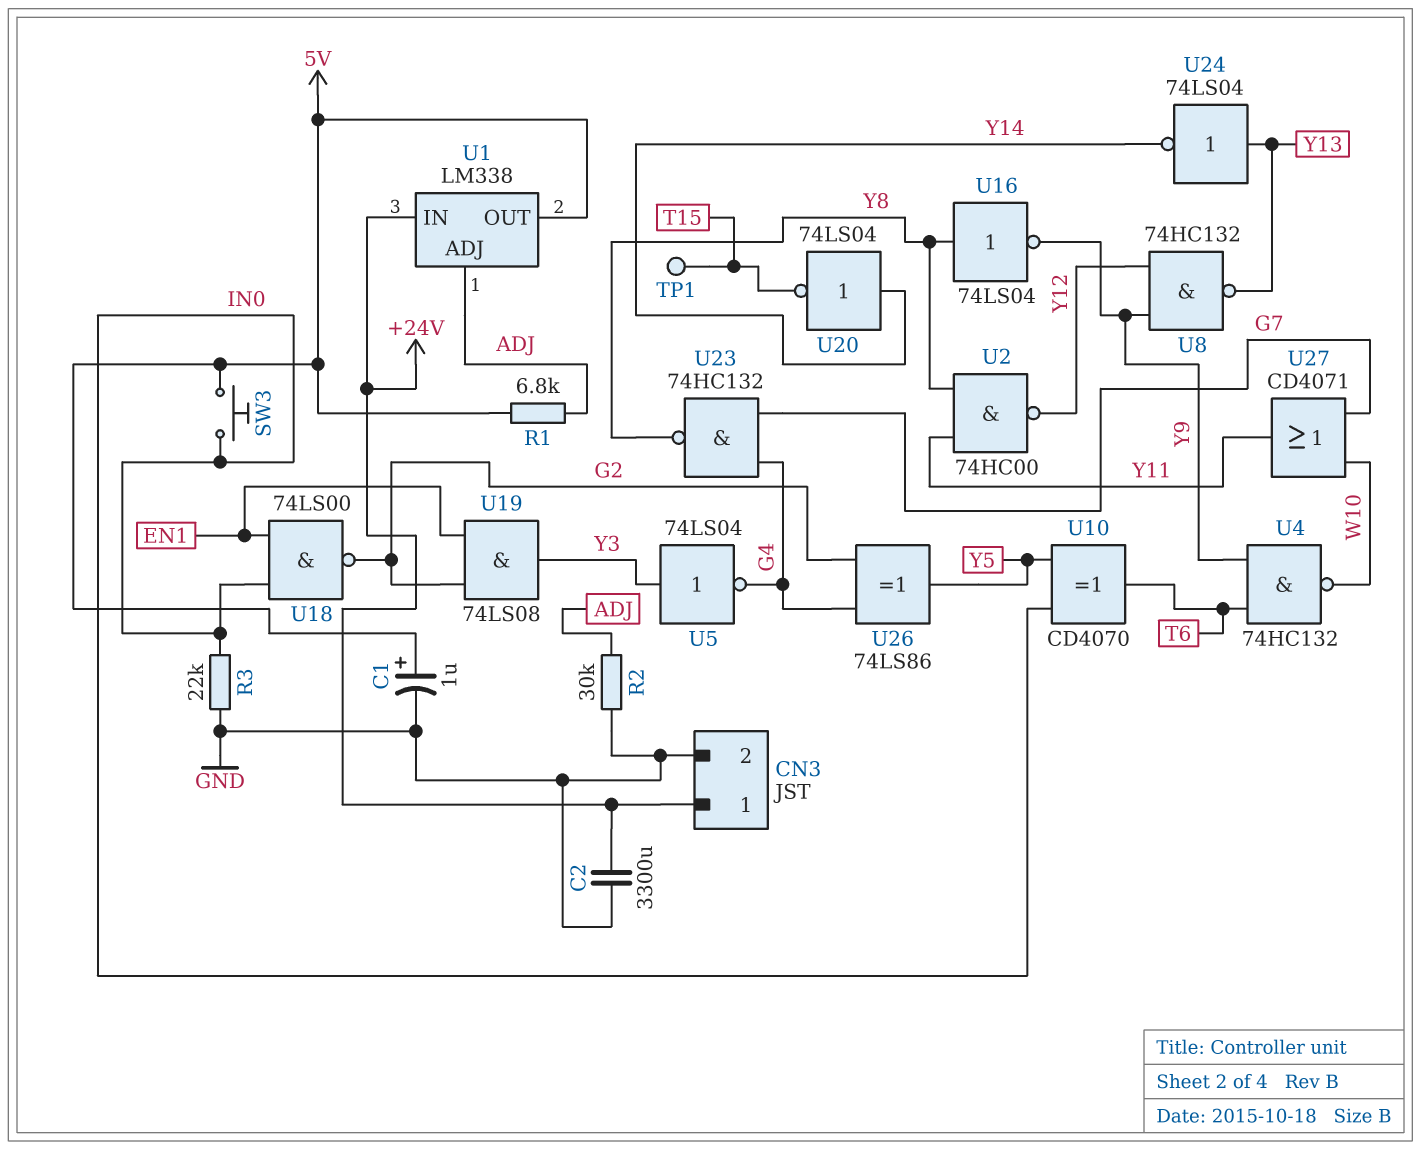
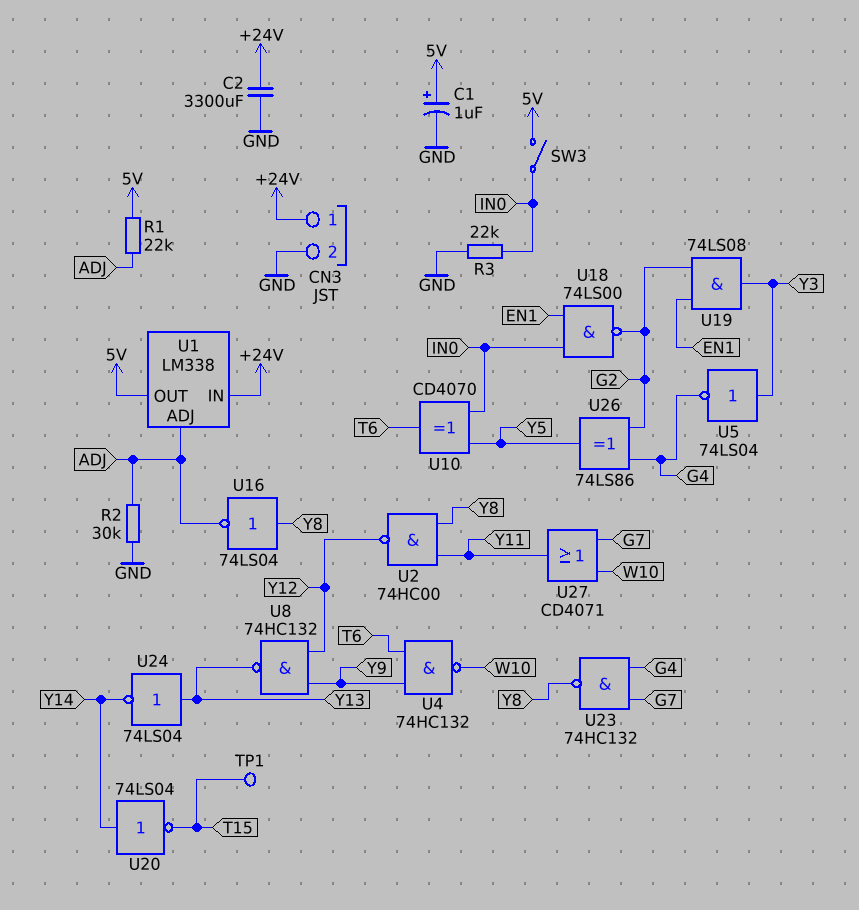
R1: 6.8k (5V, ADJ) -> 22k (5V, ADJ)
SW3: button (5V, IN0) -> switch (5V, IN0)
U16: NOT 74LS04 (in Y8, out Y9) -> NOT 74LS04 (in Y8, out ADJ)

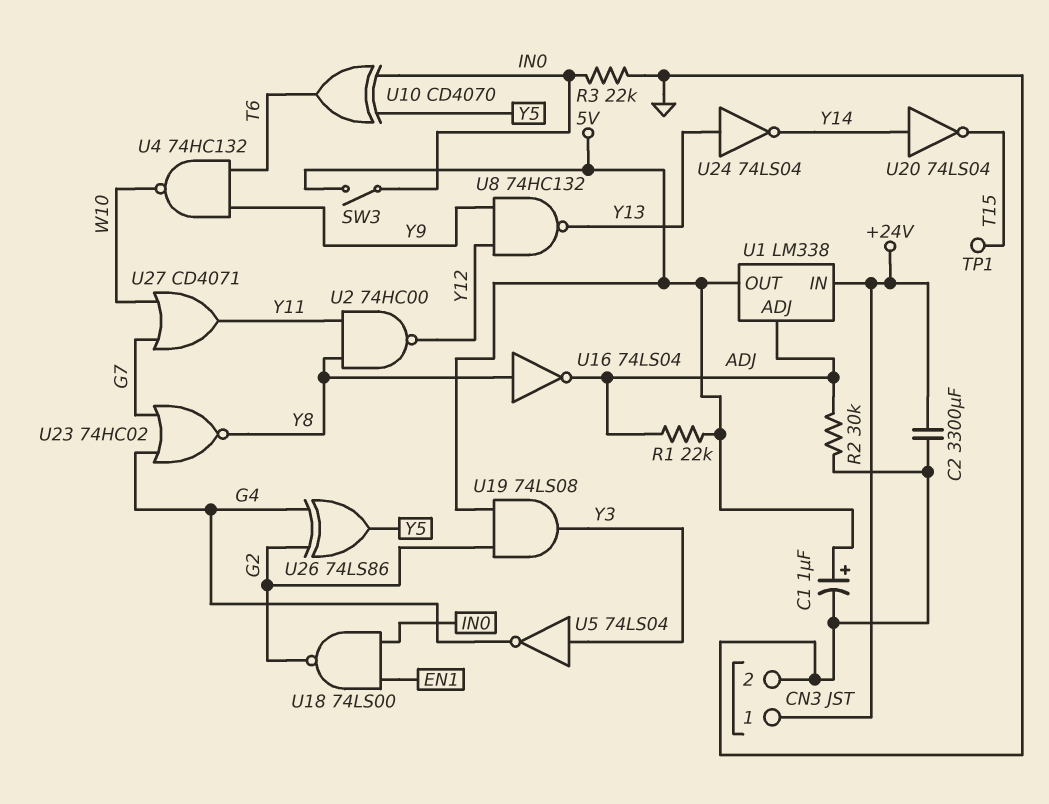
U19: AND 74LS08 (in EN1, in G2, out Y3) -> AND 74LS08 (in 5V, in G2, out Y3)
U23: NAND 74HC132 (in G4, in G7, out Y8) -> NOR 74HC02 (in G4, in G7, out Y8)

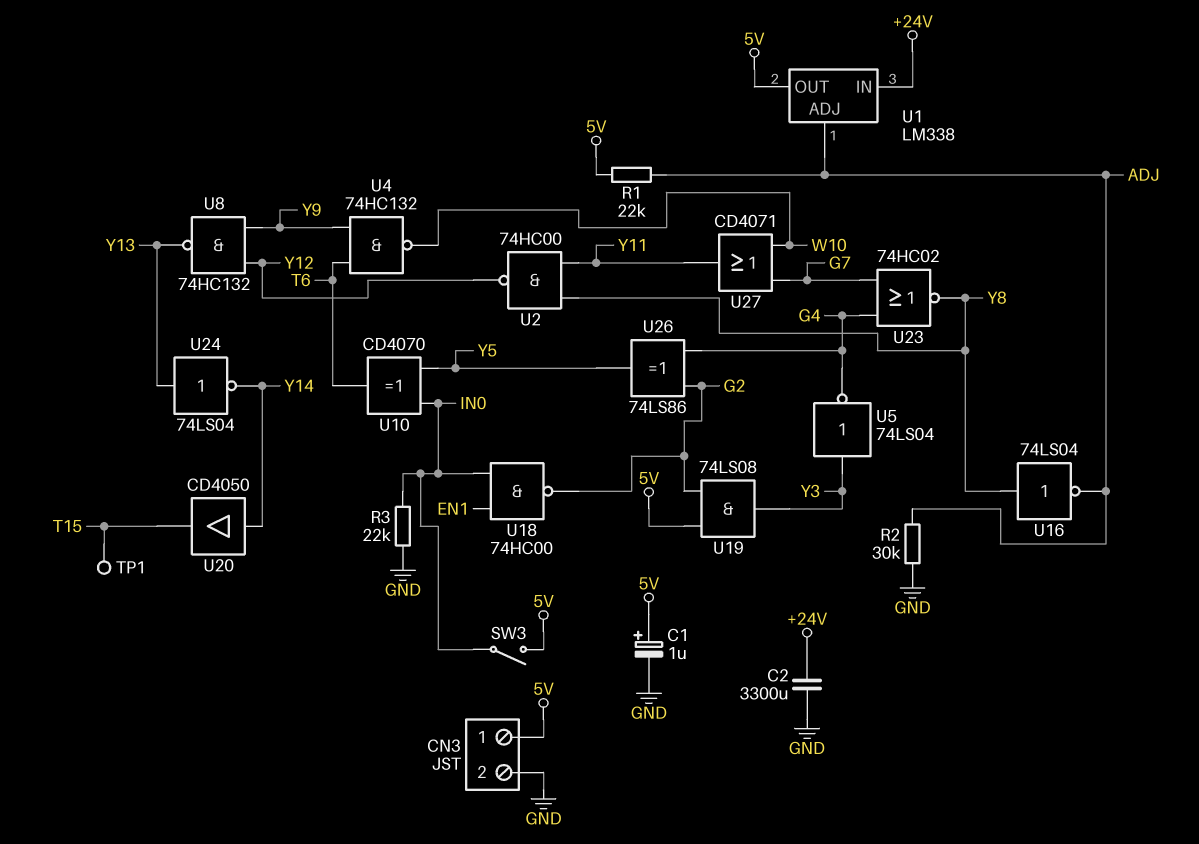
CN3 pin 1: +24V -> 5V
U18: NAND 74LS00 (in EN1, in IN0, out G2) -> NAND 74HC00 (in EN1, in IN0, out G2)
U20: NOT 74LS04 (in Y14, out T15) -> buffer CD4050 (in Y14, out T15)

